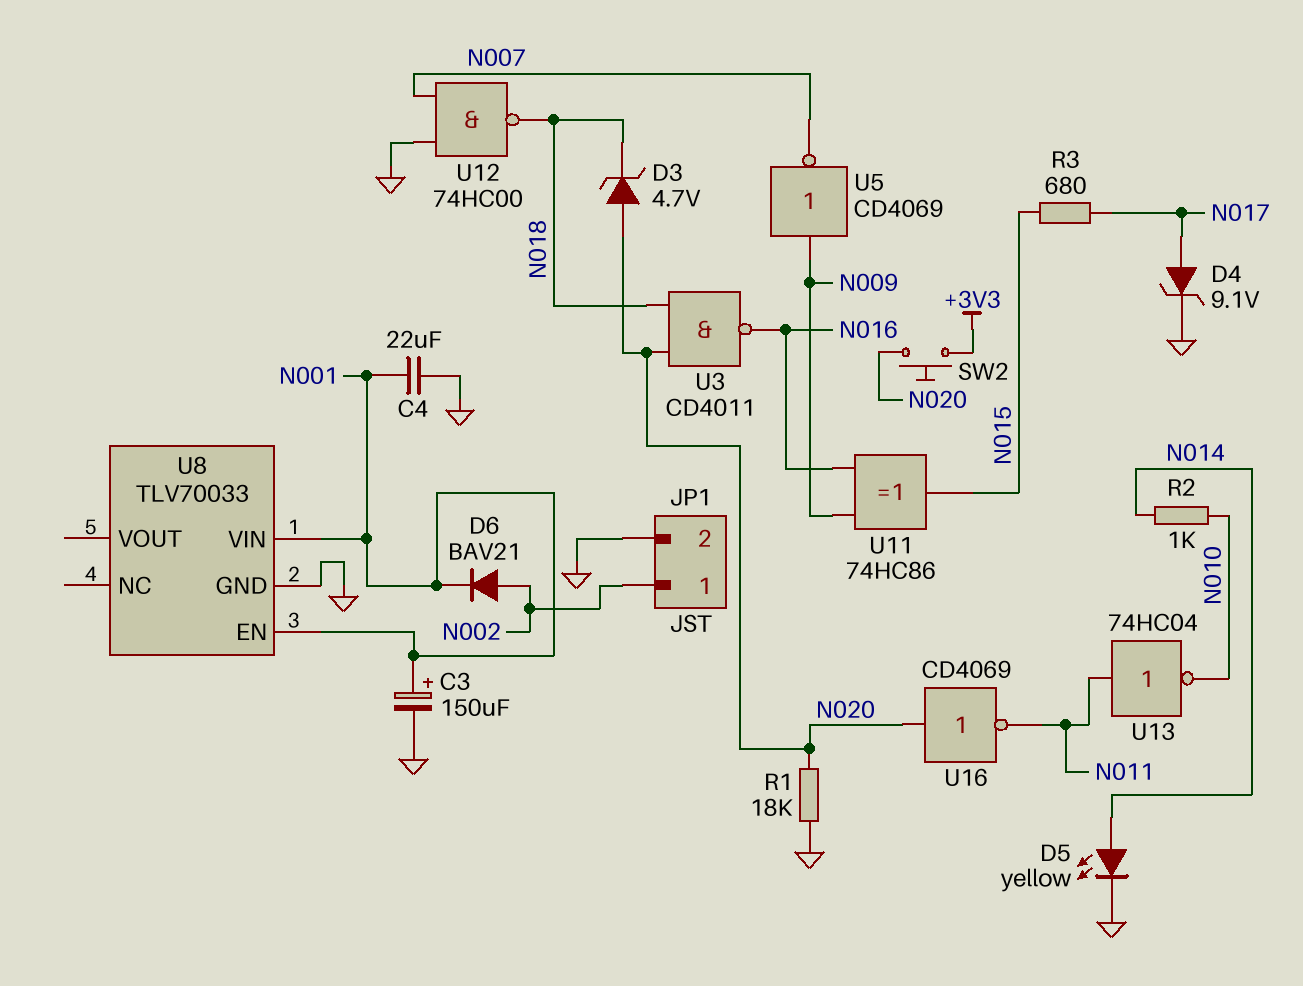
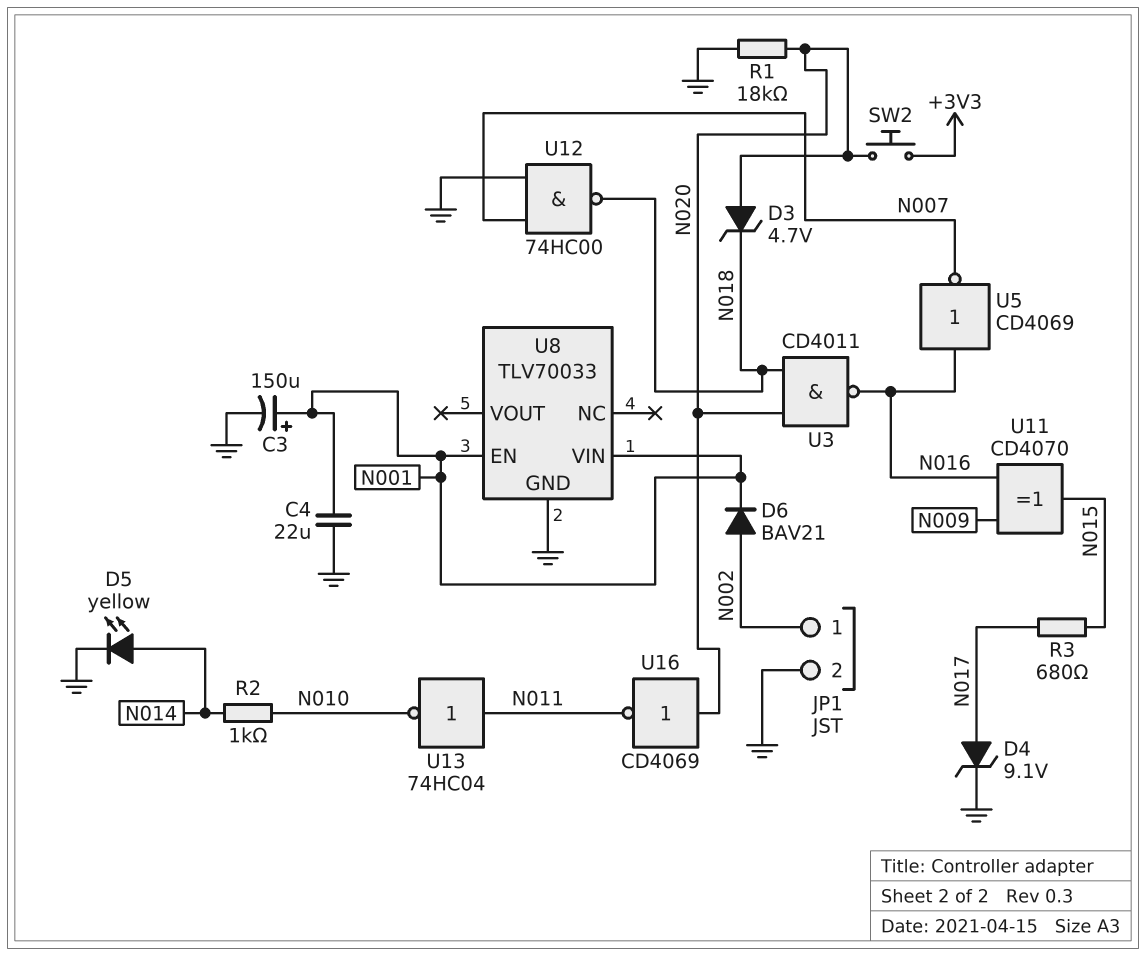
U5: NOT CD4069 (in N009, out N007) -> NOT CD4069 (in N016, out N007)
U11: XOR 74HC86 (in N009, in N016, out N015) -> XOR CD4070 (in N009, in N016, out N015)

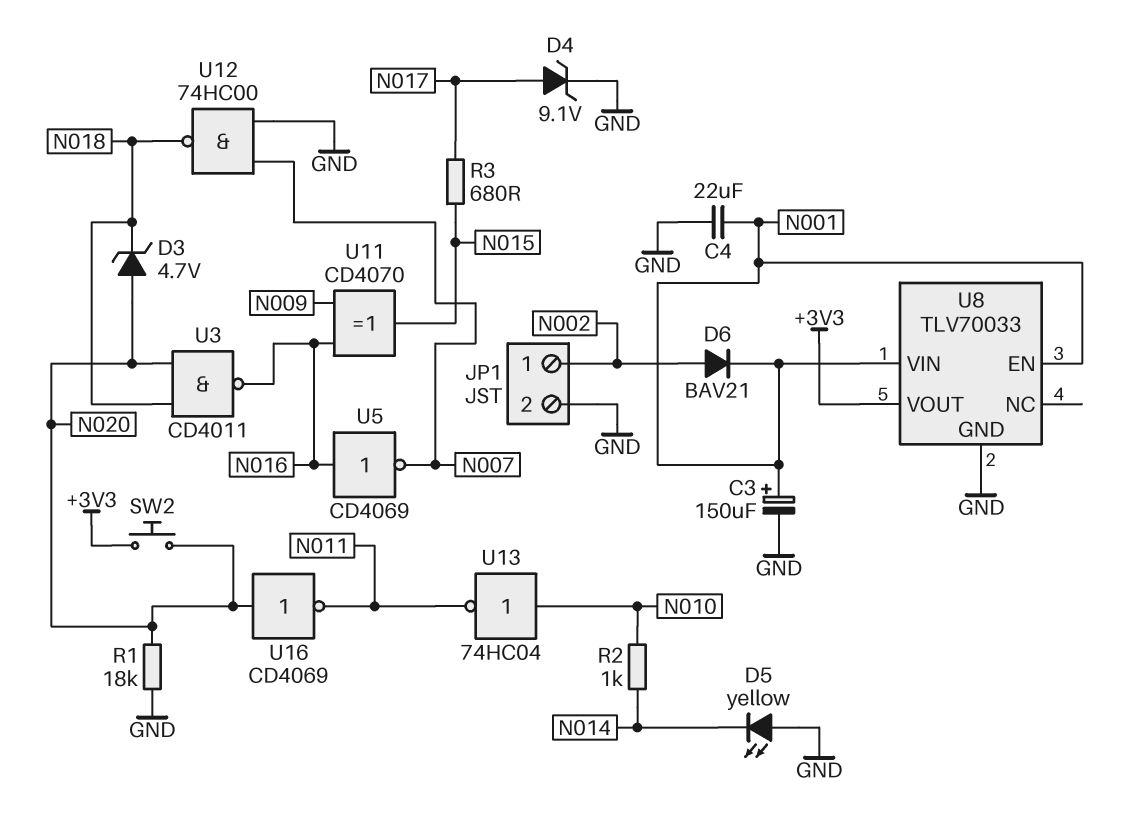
D5: LED yellow (A N014, K GND) -> LED yellow (A GND, K N014)
U8 pin VOUT: none -> +3V3
U13: NOT 74HC04 (in N011, out N010) -> NOT 74HC04 (in N010, out N011)

